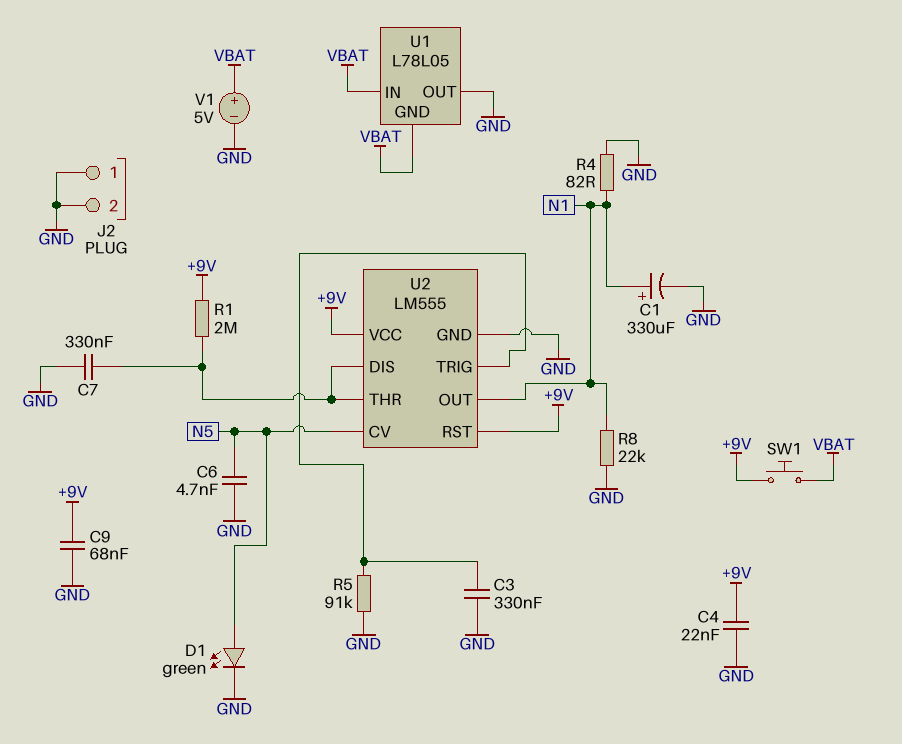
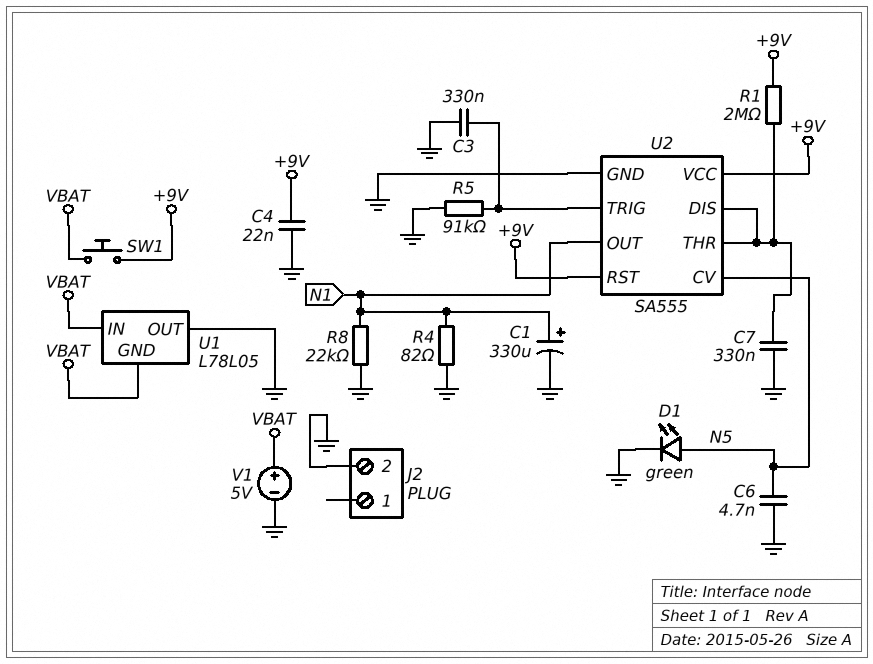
C9: 68nF (+9V, GND) -> none
J2 pin 1: GND -> none
U2: LM555 -> SA555

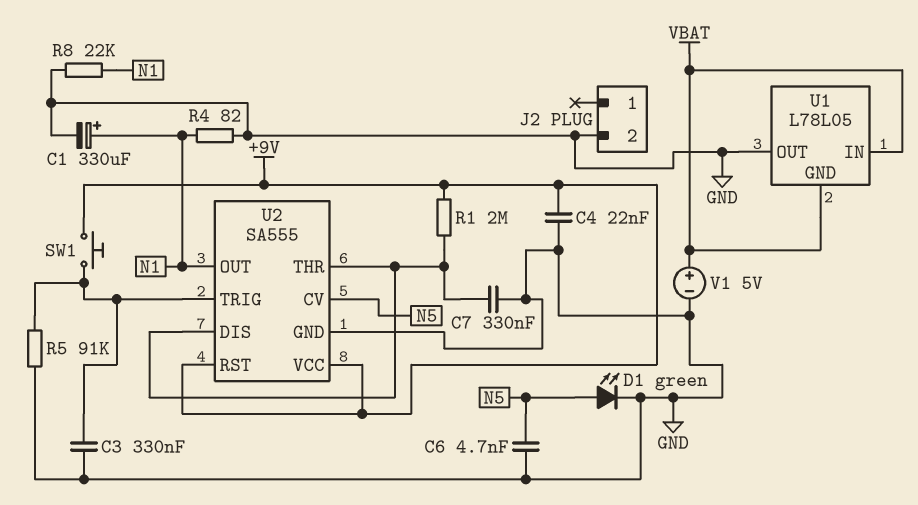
SW1: button (+9V, VBAT) -> button (+9V, U2/TRIG)

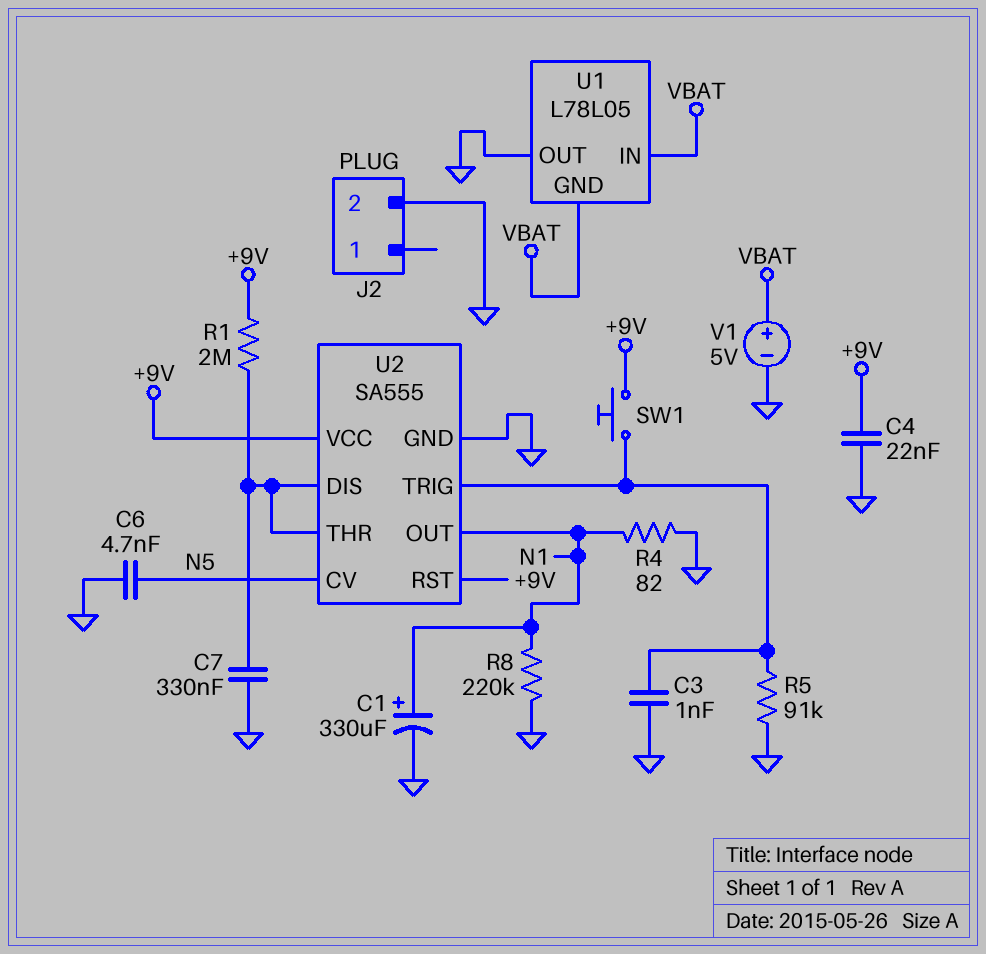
C3: 330nF (GND, U2/TRIG) -> 1nF (GND, U2/TRIG)
D1: LED green (A N5, K GND) -> none
R8: 22k (GND, N1) -> 220k (GND, N1)

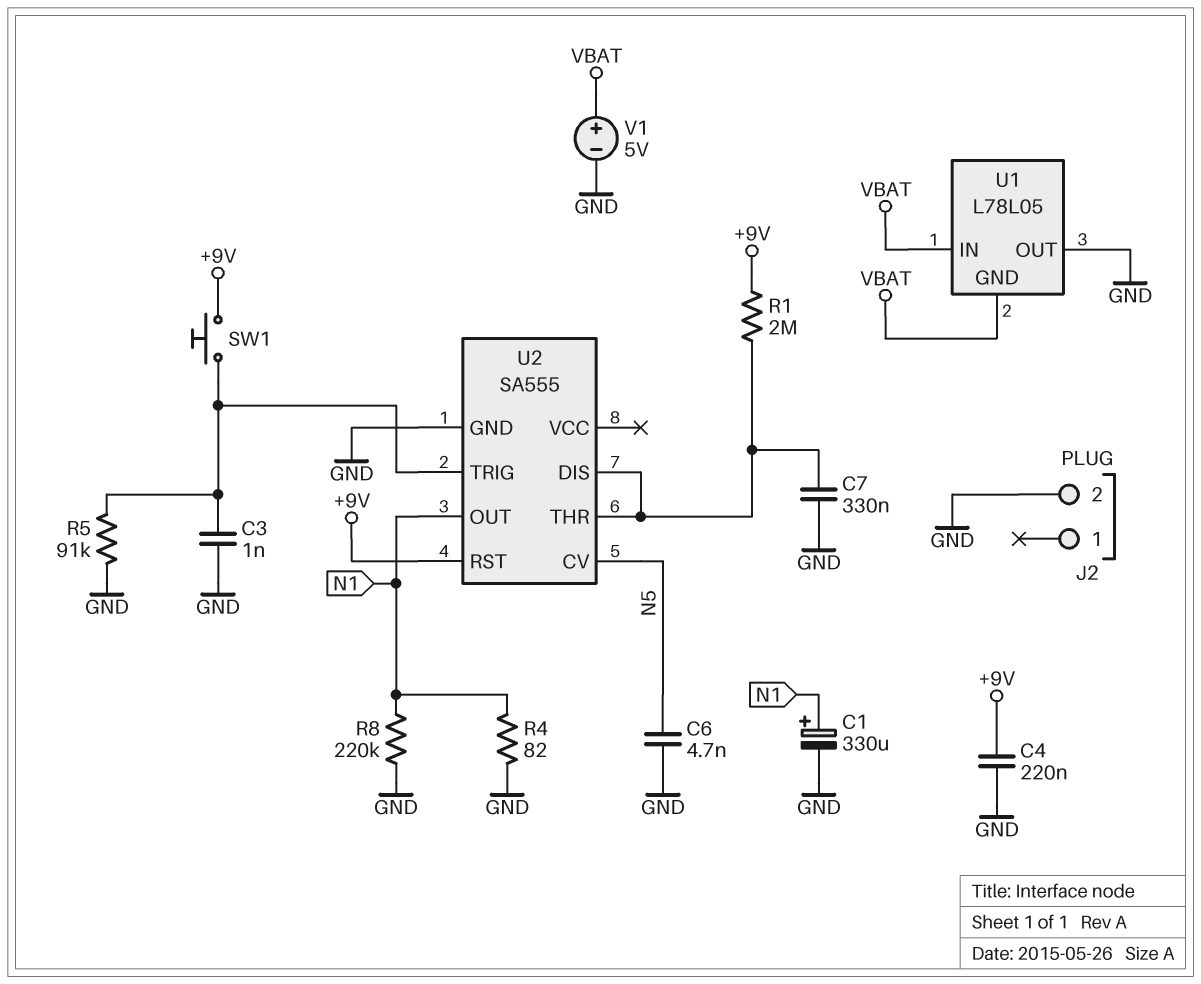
C4: 22nF (+9V, GND) -> 220nF (+9V, GND)
U2 pin VCC: +9V -> none

